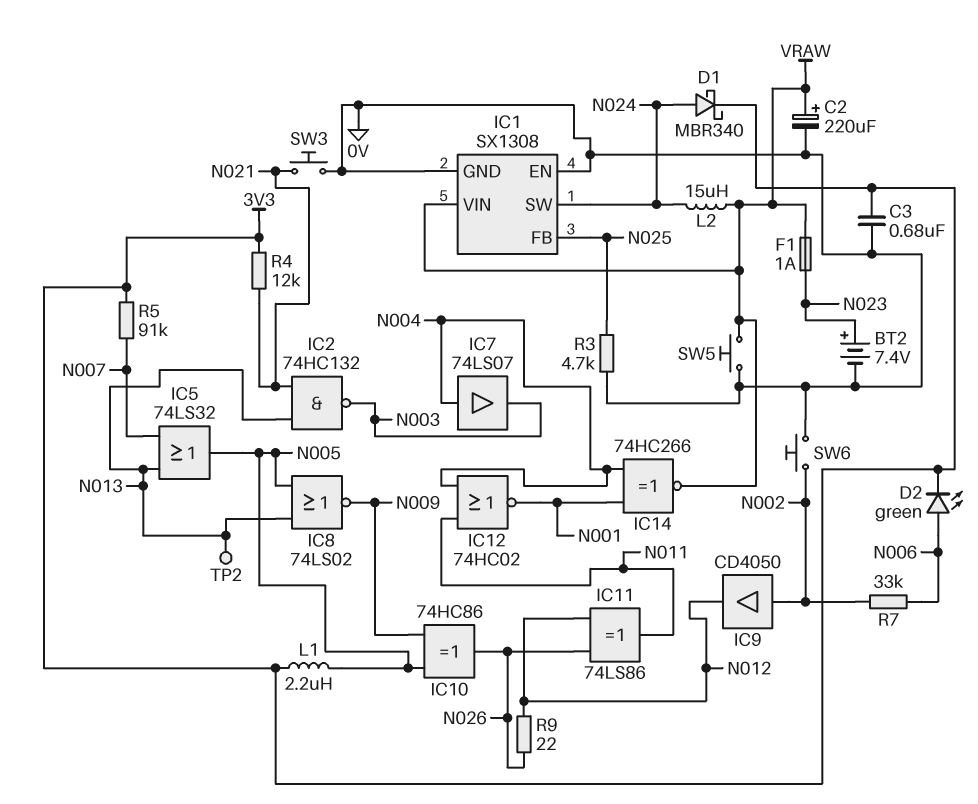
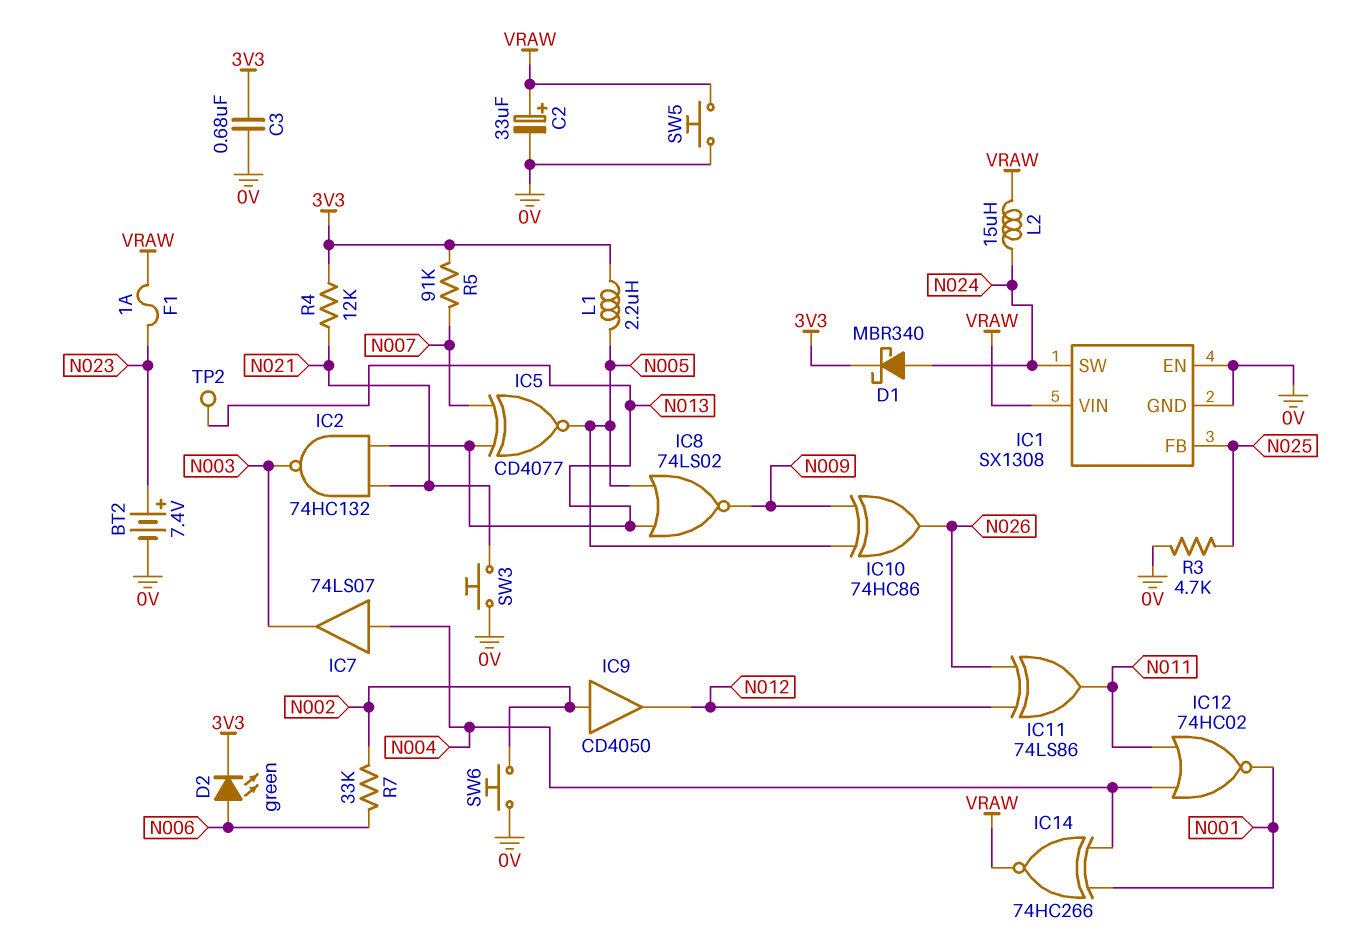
C2: 220uF (plus VRAW, minus 0V) -> 33uF (plus VRAW, minus 0V)
IC5: OR 74LS32 (in N007, in N013, out N005) -> XNOR CD4077 (in N007, in N013, out N005)
R9: 22 (N012, N026) -> none

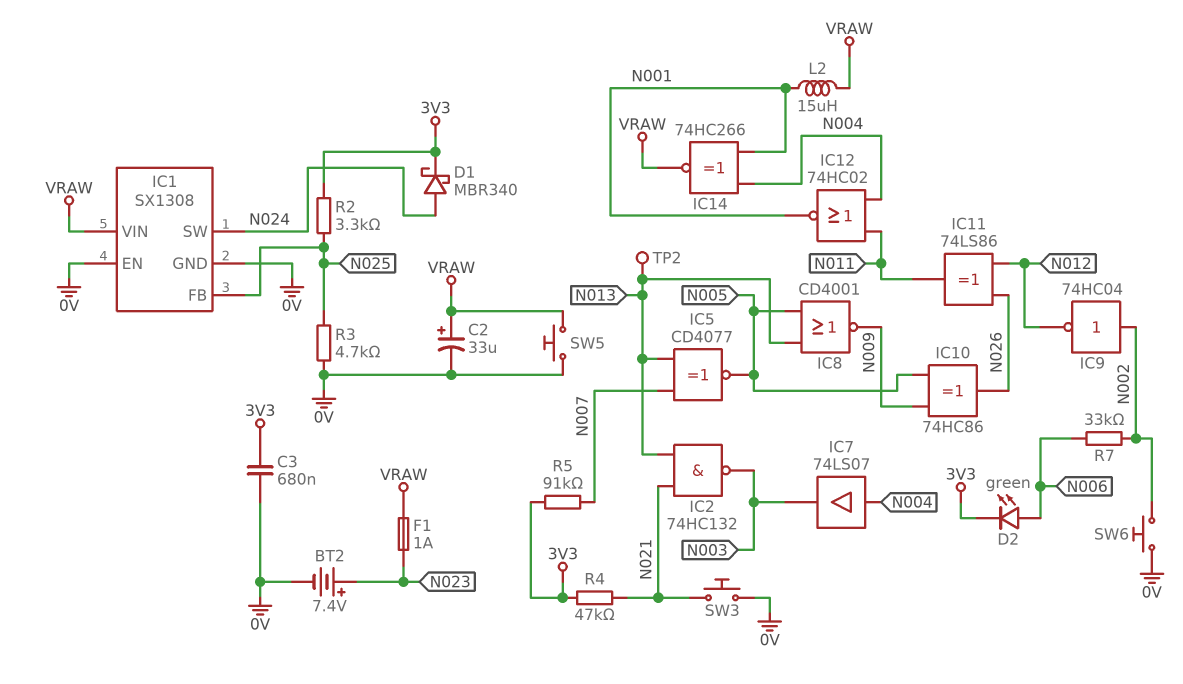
IC8: NOR 74LS02 (in N005, in N013, out N009) -> NOR CD4001 (in N005, in N013, out N009)
IC9: buffer CD4050 (in N002, out N012) -> NOT 74HC04 (in N002, out N012)
L1: 2.2uH (3V3, N005) -> none
L2: 15uH (N024, VRAW) -> 15uH (N001, VRAW)
R2: none -> 3.3k (3V3, N025)
R4: 12k (3V3, N021) -> 47k (3V3, N021)

